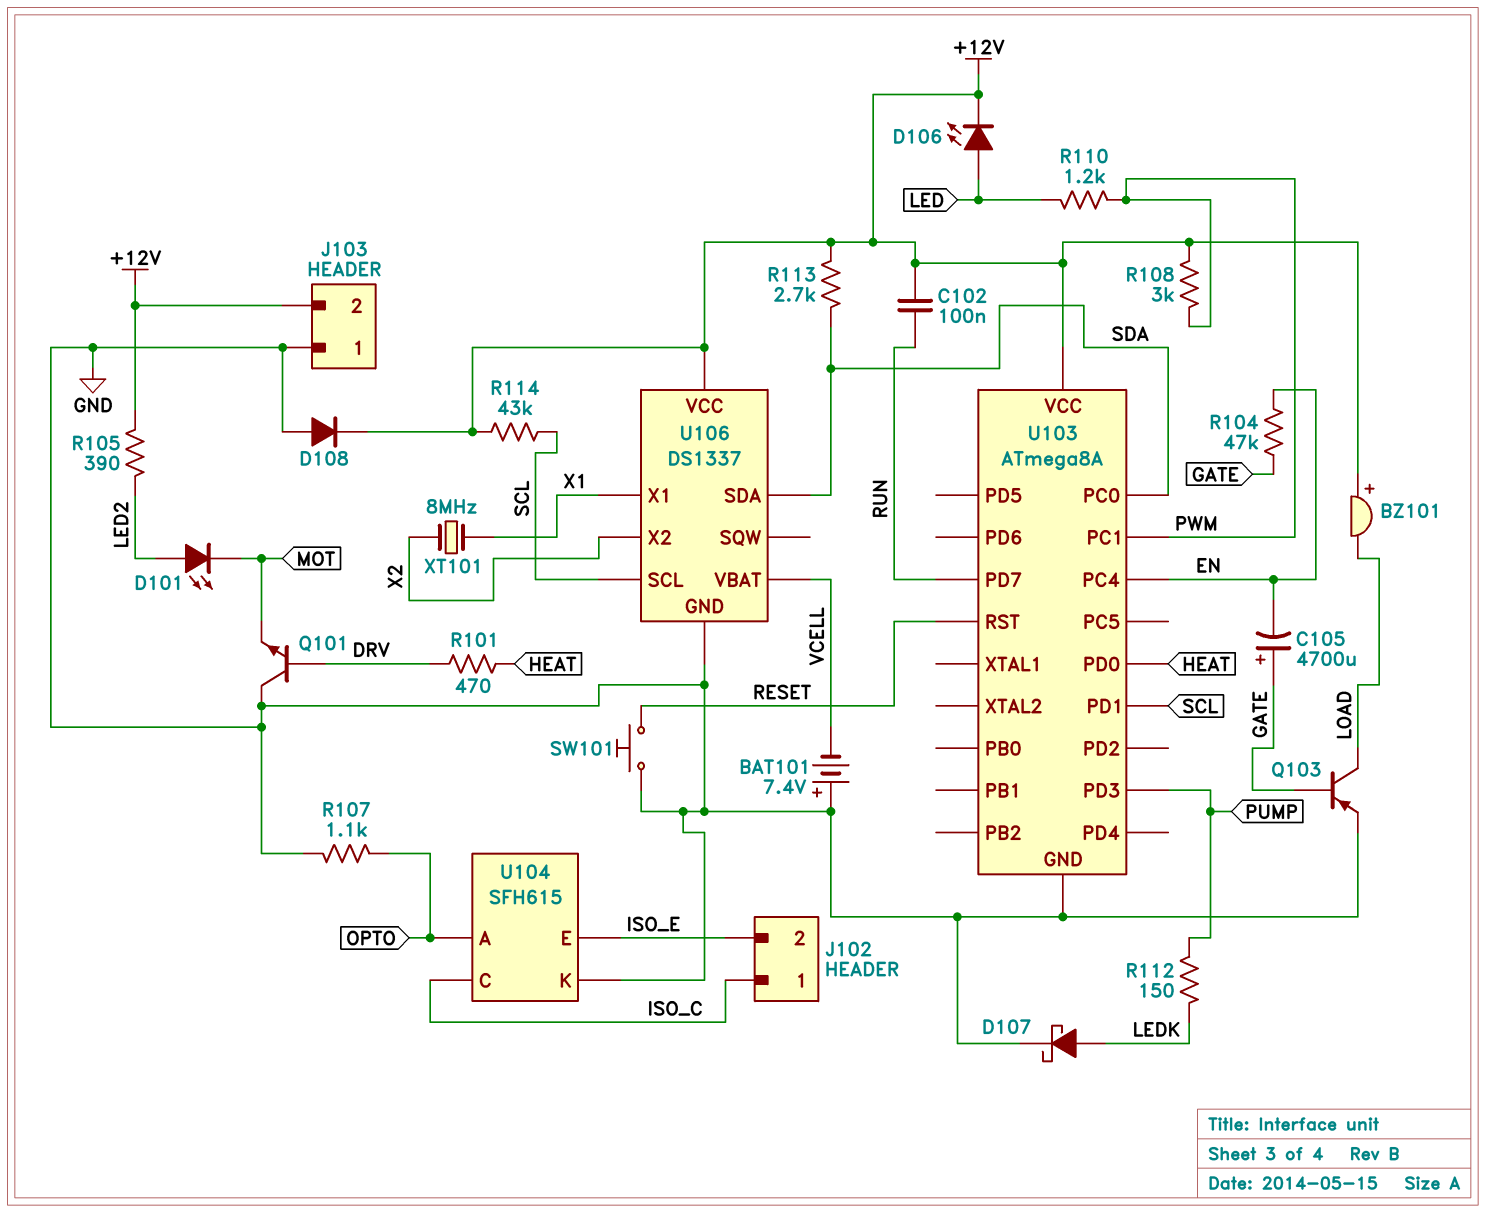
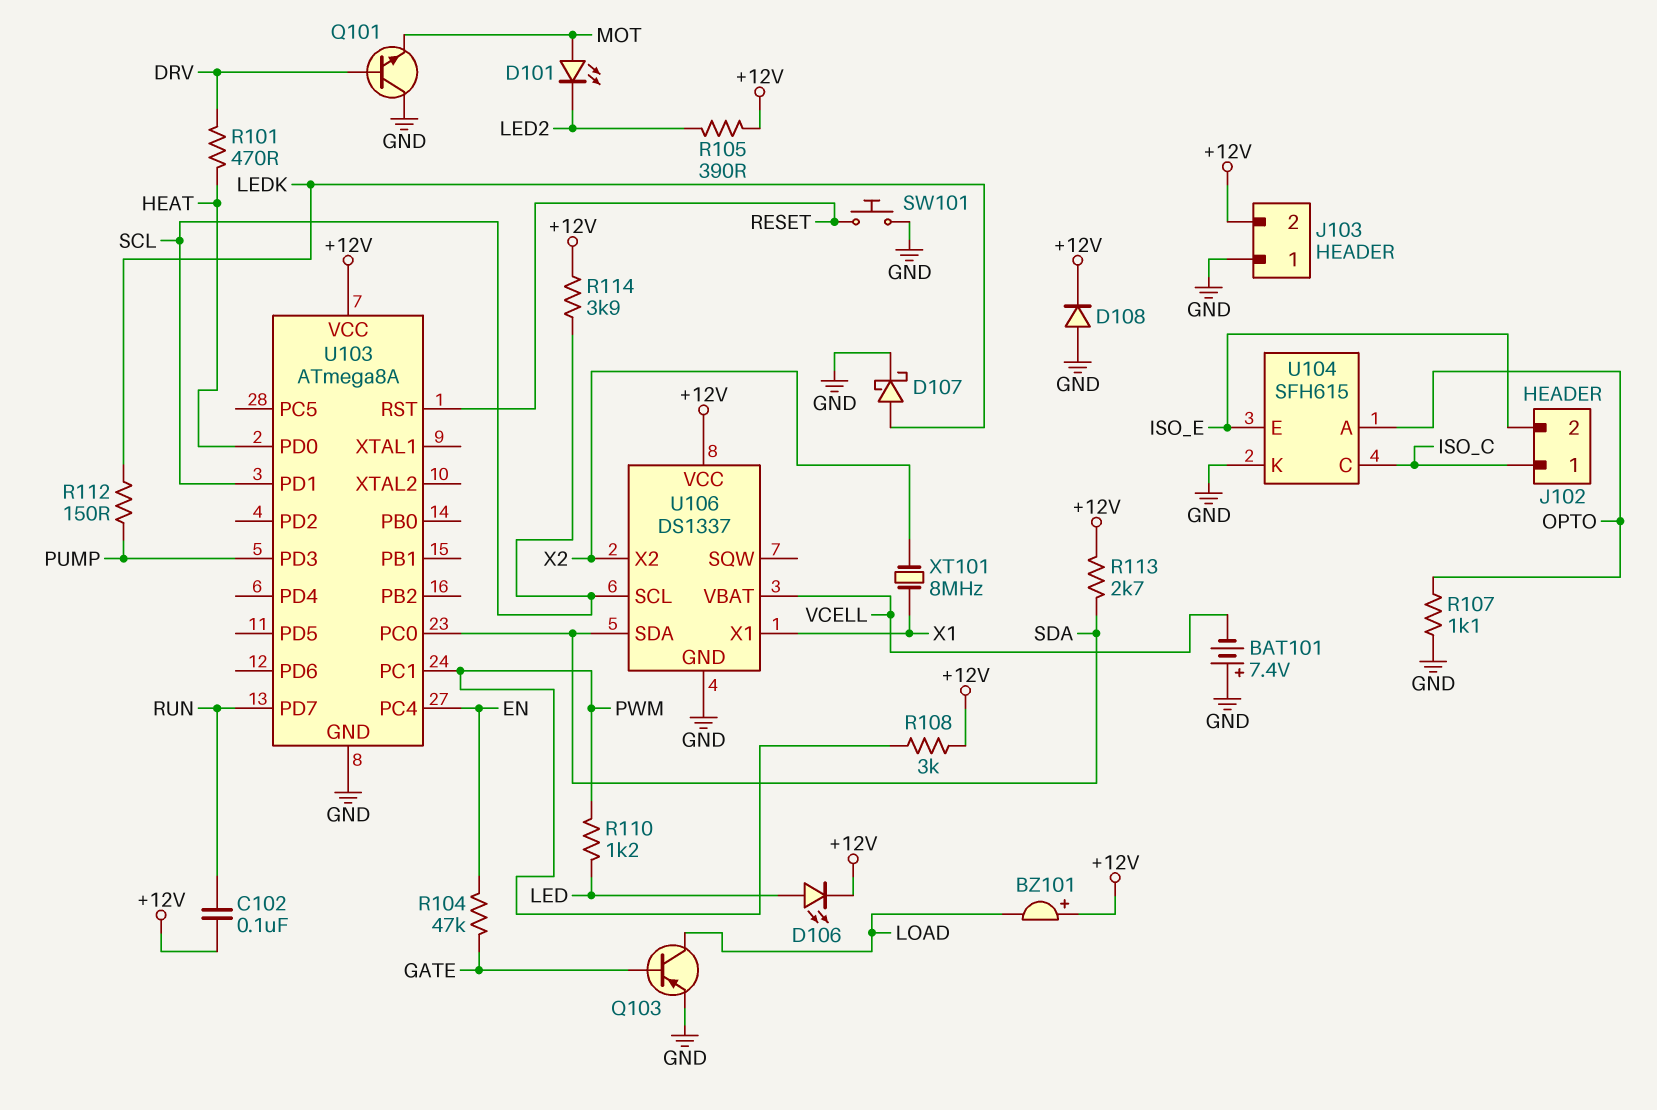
C105: 4700uF (plus GATE, minus EN) -> none
D101: LED (A LED2, K MOT) -> LED (A MOT, K LED2)
R114: 43k (+12V, SCL) -> 3.9k (+12V, SCL)

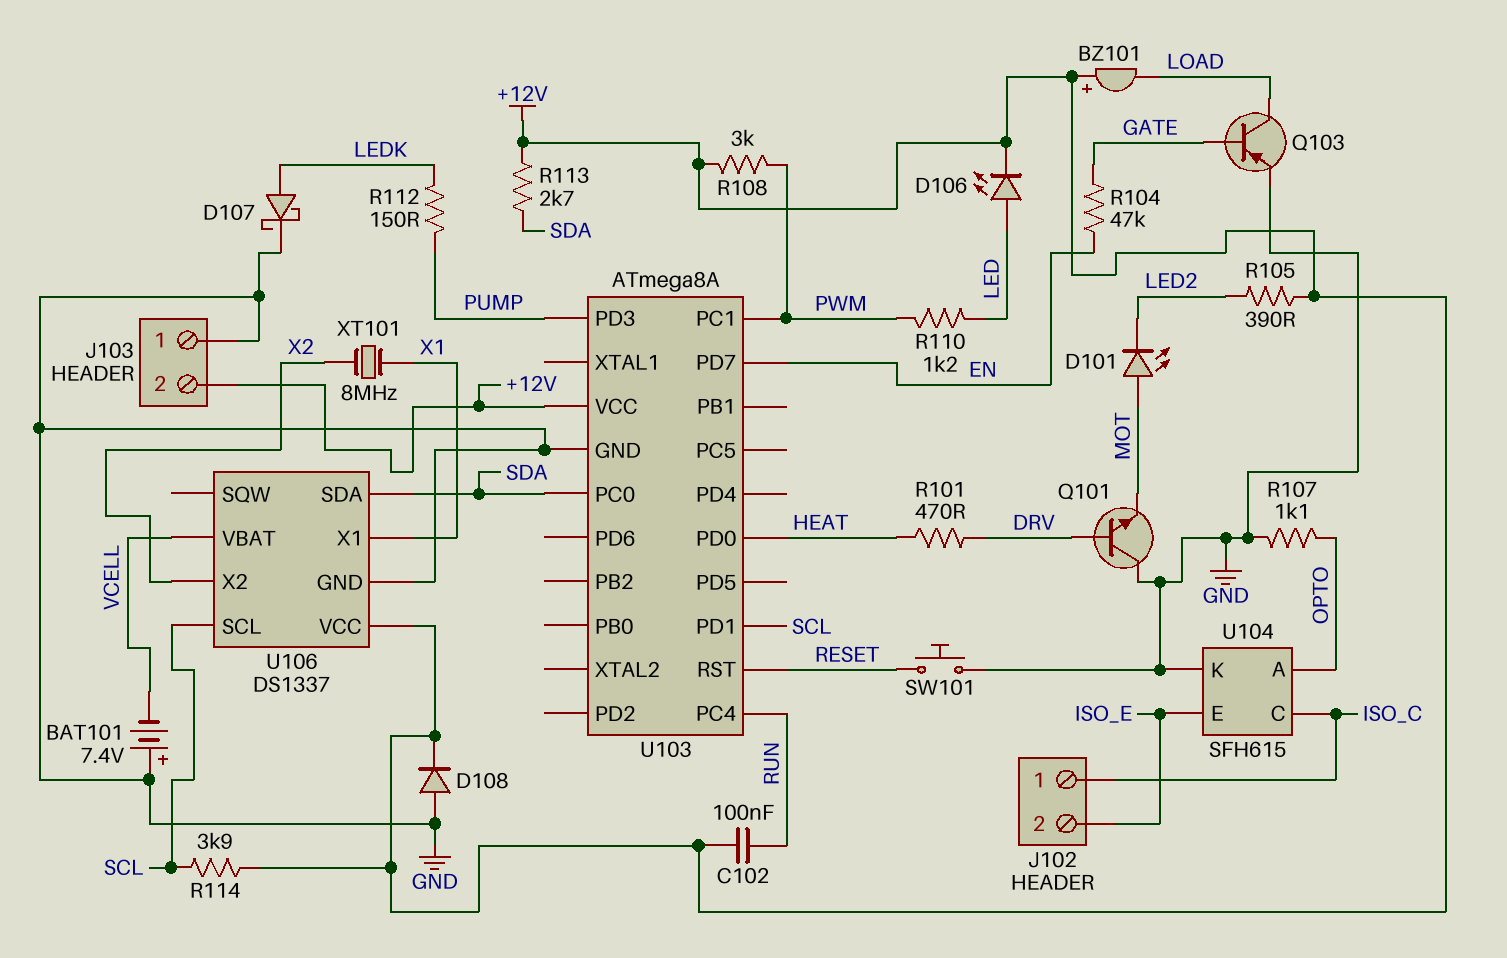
U103 pin PC4: EN -> RUN
U103 pin PD7: RUN -> EN

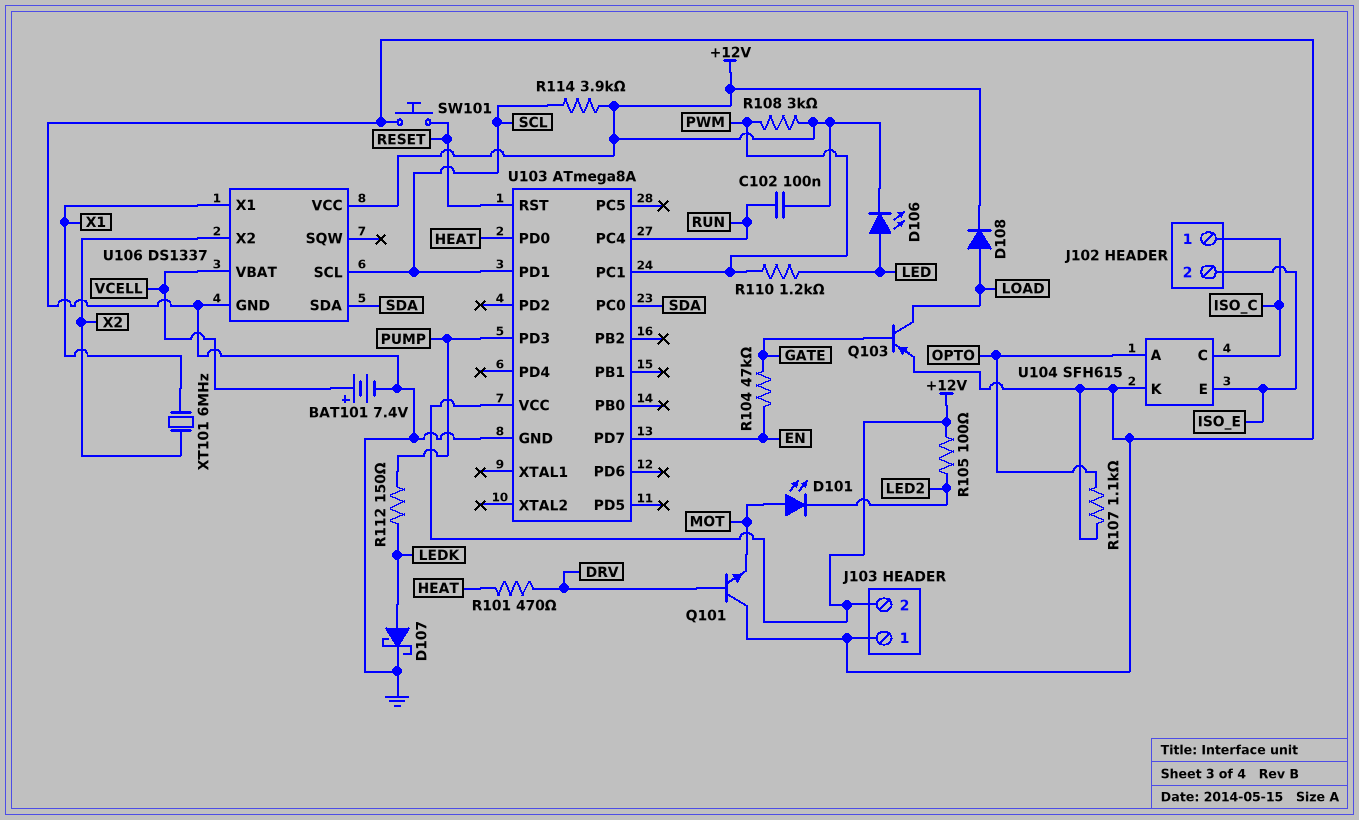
BAT101: 7.4V (plus GND, minus VCELL) -> 7.4V (plus VCELL, minus GND)
BZ101: buzzer (plus +12V, minus LOAD) -> none
D108: diode (A GND, K +12V) -> diode (A LOAD, K +12V)
R105: 390 (+12V, LED2) -> 100 (+12V, LED2)
R113: 2.7k (+12V, SDA) -> none
XT101: 8MHz (X1, X2) -> 6MHz (X1, X2)

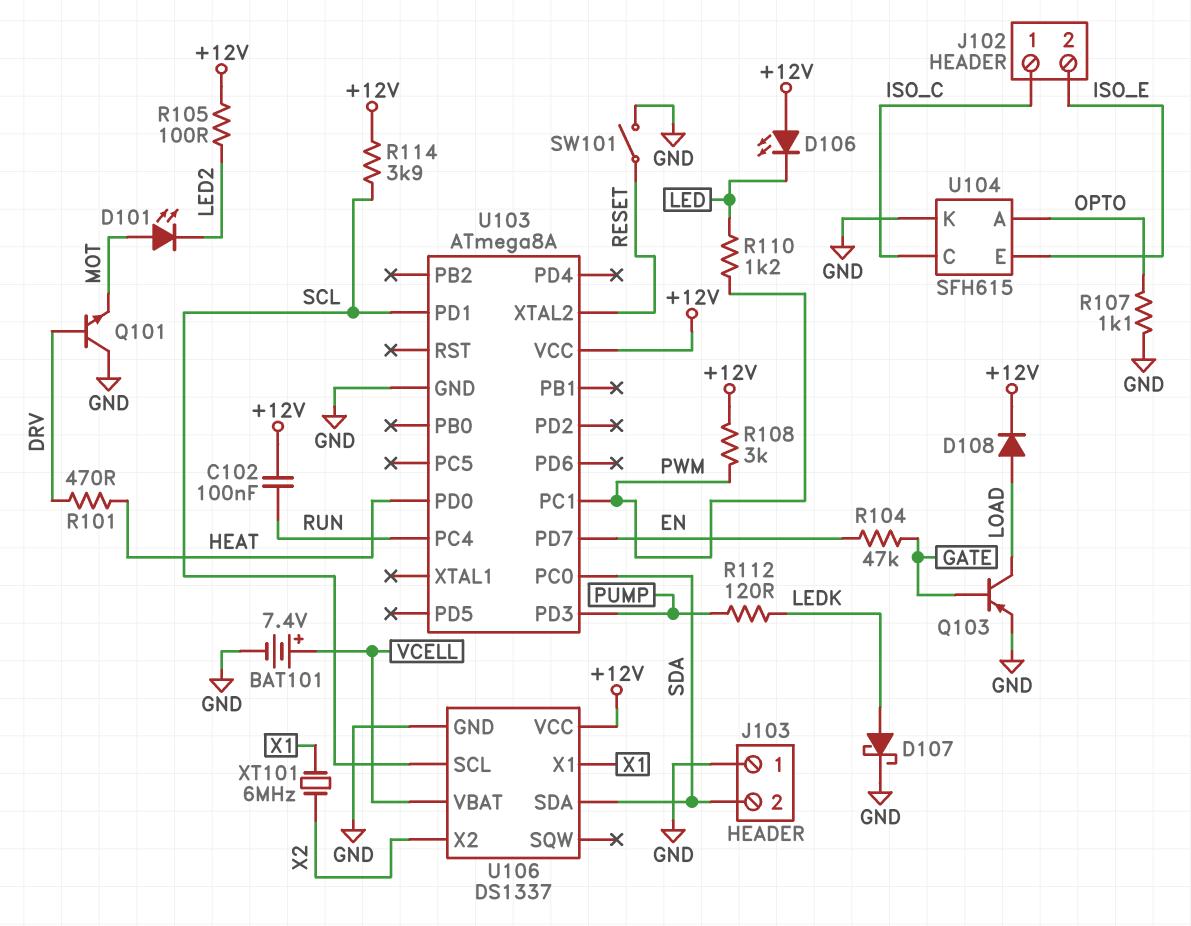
D106: LED (A LED, K +12V) -> LED (A +12V, K LED)
J103 pin 2: +12V -> SDA
R112: 150 (LEDK, PUMP) -> 120 (LEDK, PUMP)
SW101: button (GND, RESET) -> switch (GND, RESET)
U103 pin RST: RESET -> none
U103 pin XTAL2: none -> RESET

